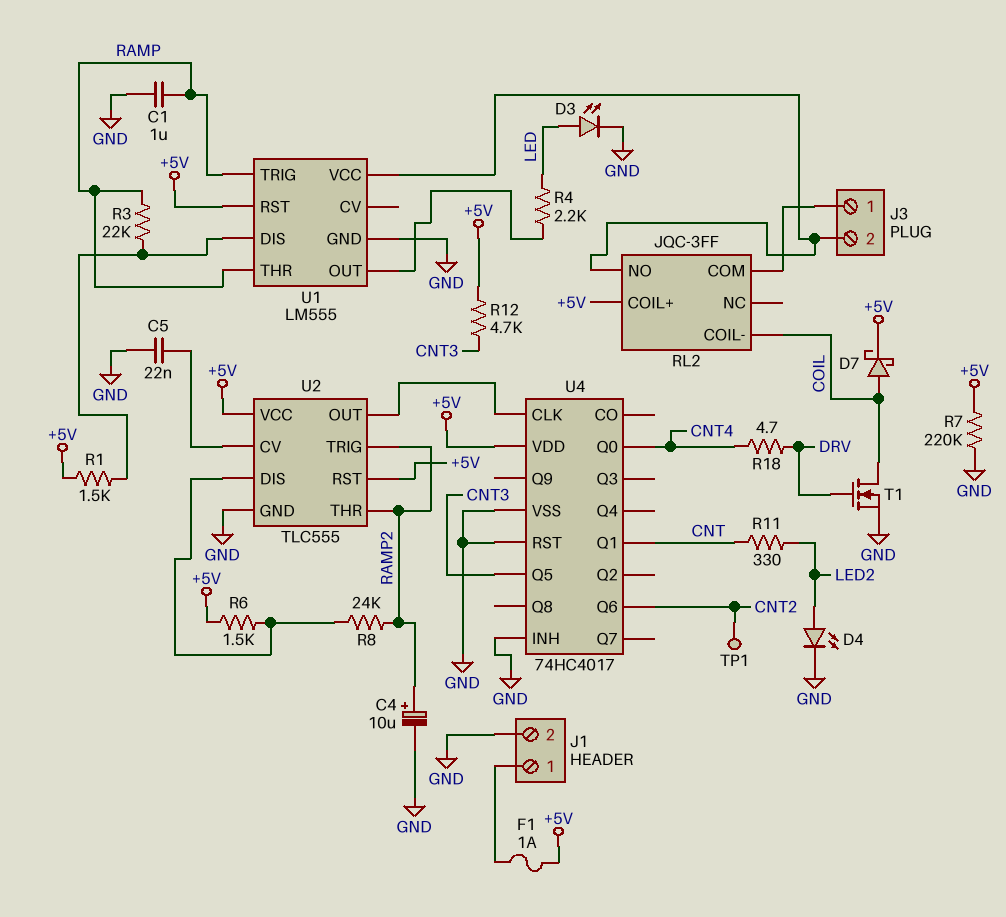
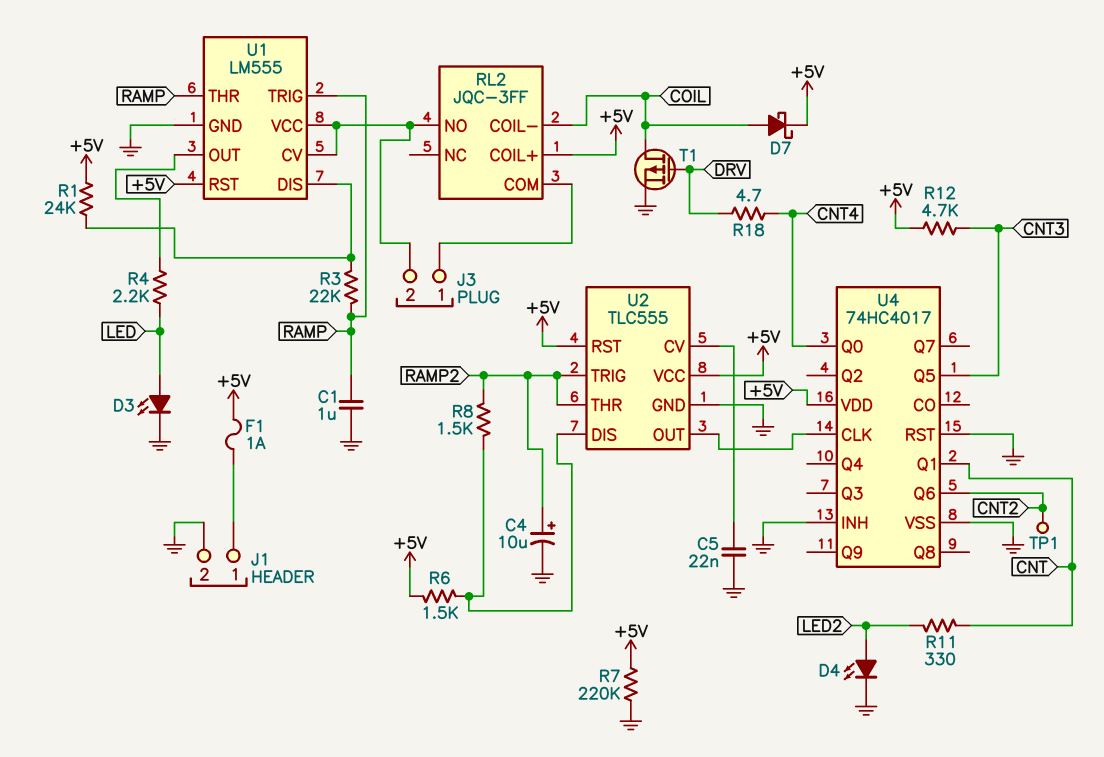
R1: 1.5k (+5V, U1/DIS) -> 24k (+5V, U1/DIS)
R8: 24k (RAMP2, U2/DIS) -> 1.5k (RAMP2, U2/DIS)
T1: NMOS (G DRV, D COIL, S GND) -> PMOS (G DRV, D COIL, S GND)
U1 pin CV: none -> J3/2

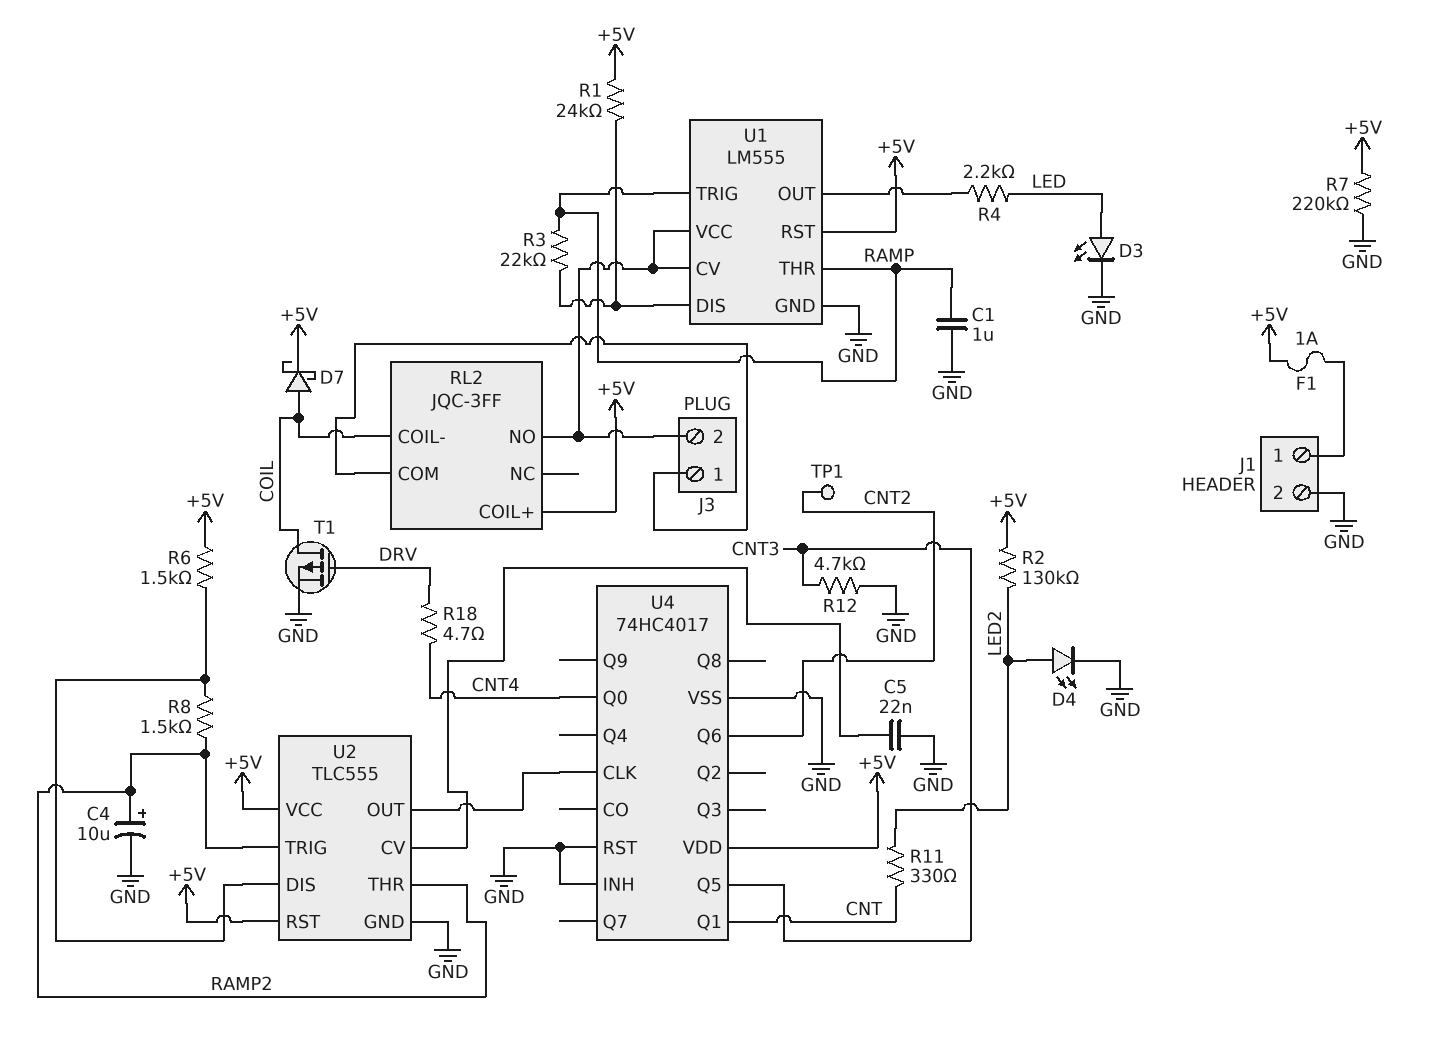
R2: none -> 130k (+5V, LED2)
R12: 4.7k (+5V, CNT3) -> 4.7k (CNT3, GND)

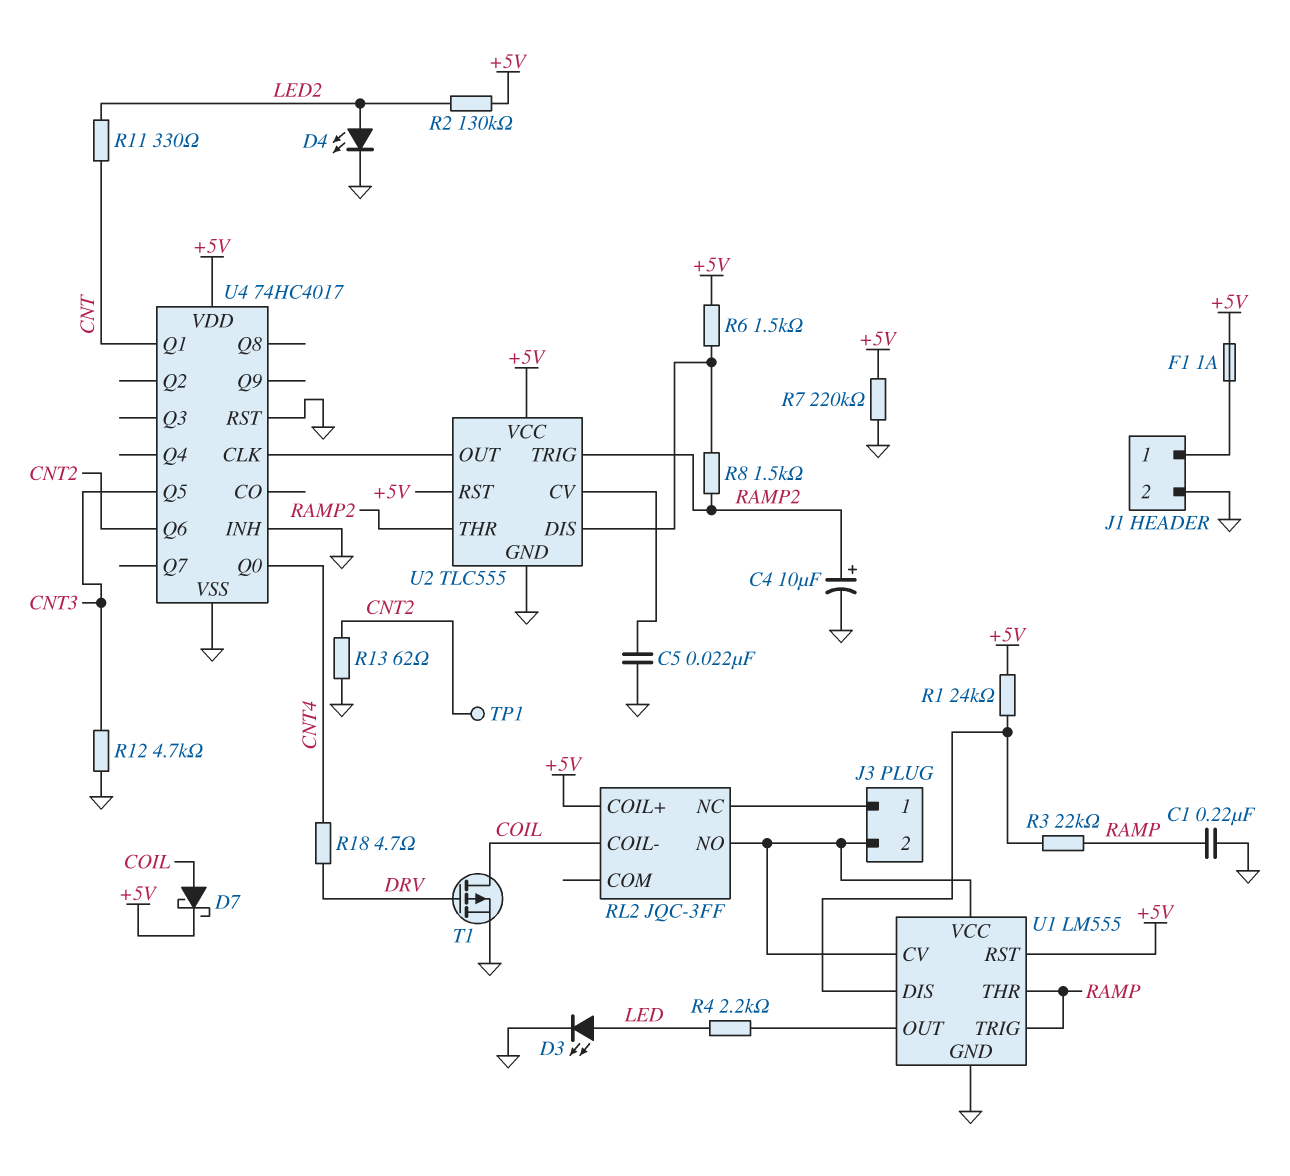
C1: 1uF (GND, RAMP) -> 220nF (GND, RAMP)
R13: none -> 62 (CNT2, GND)
RL2 pin COM: J3/1 -> none
RL2 pin NC: none -> J3/1

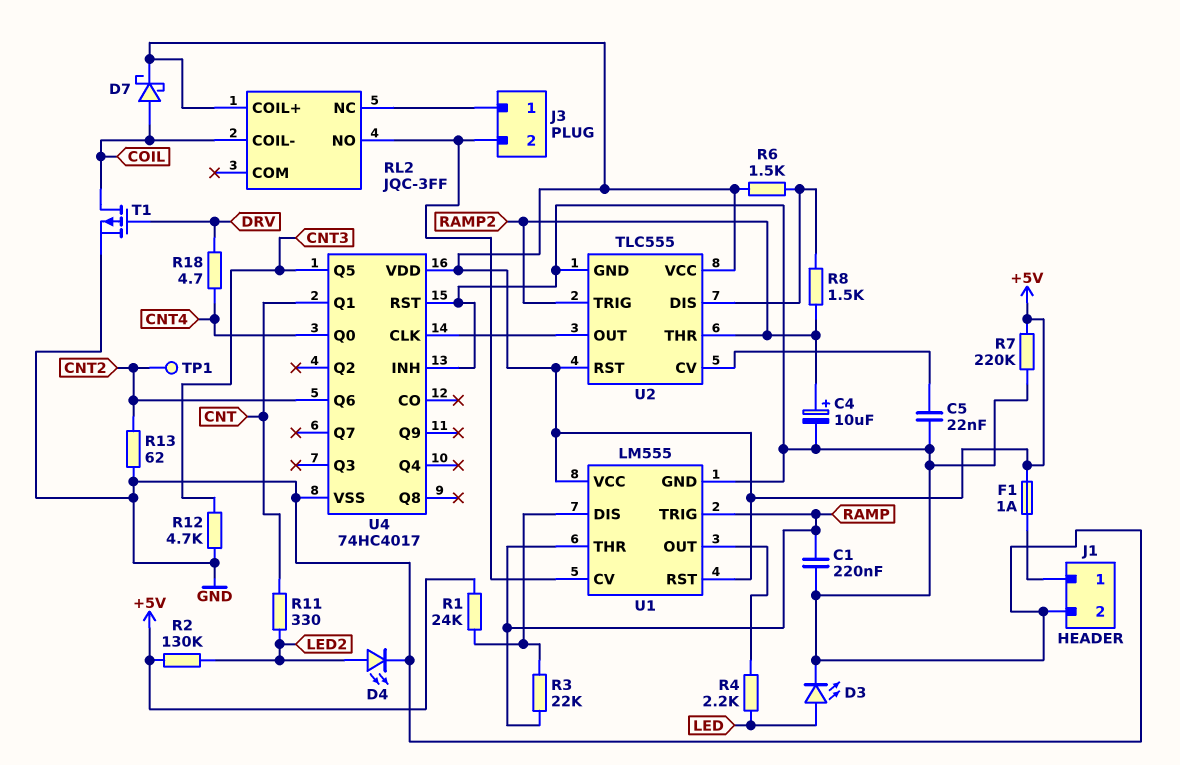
U1 pin VCC: J3/2 -> +5V

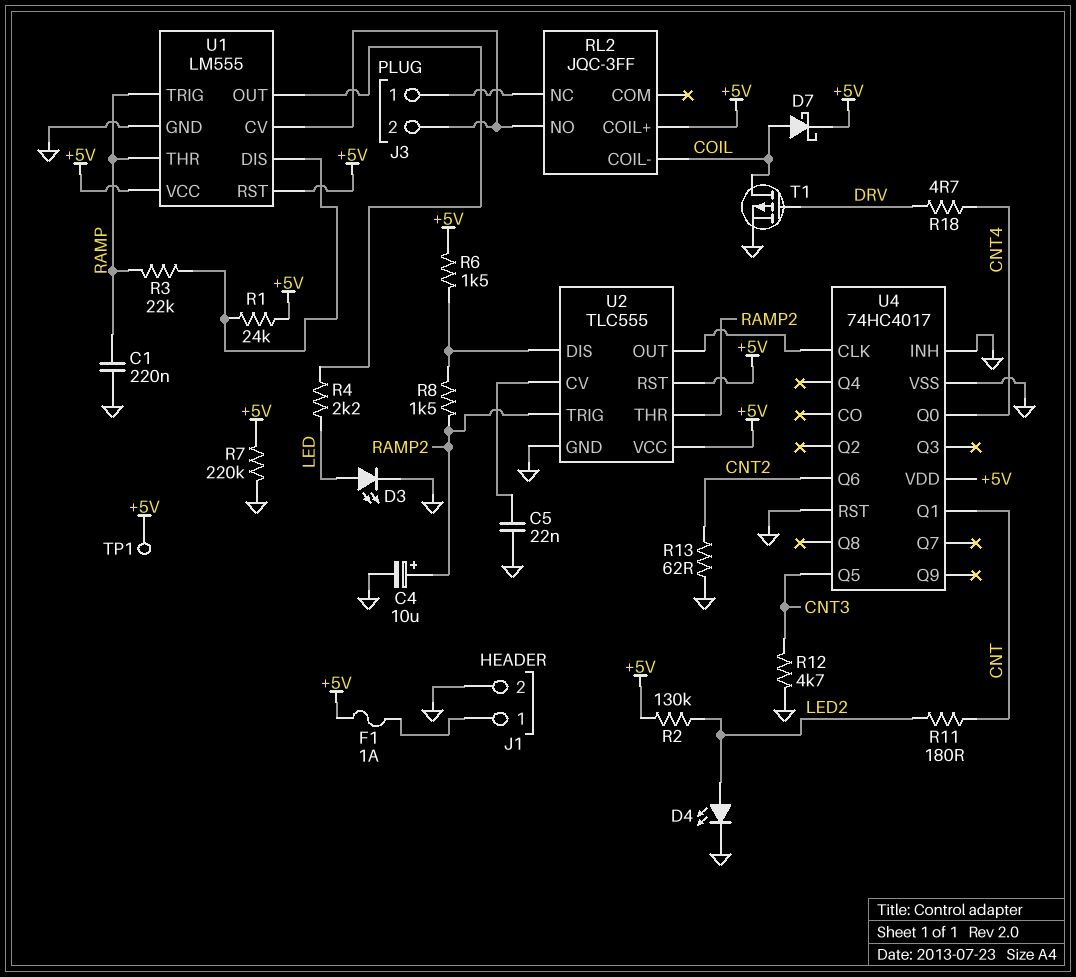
R11: 330 (CNT, LED2) -> 180 (CNT, LED2)
TP1: test point (CNT2) -> test point (+5V)

